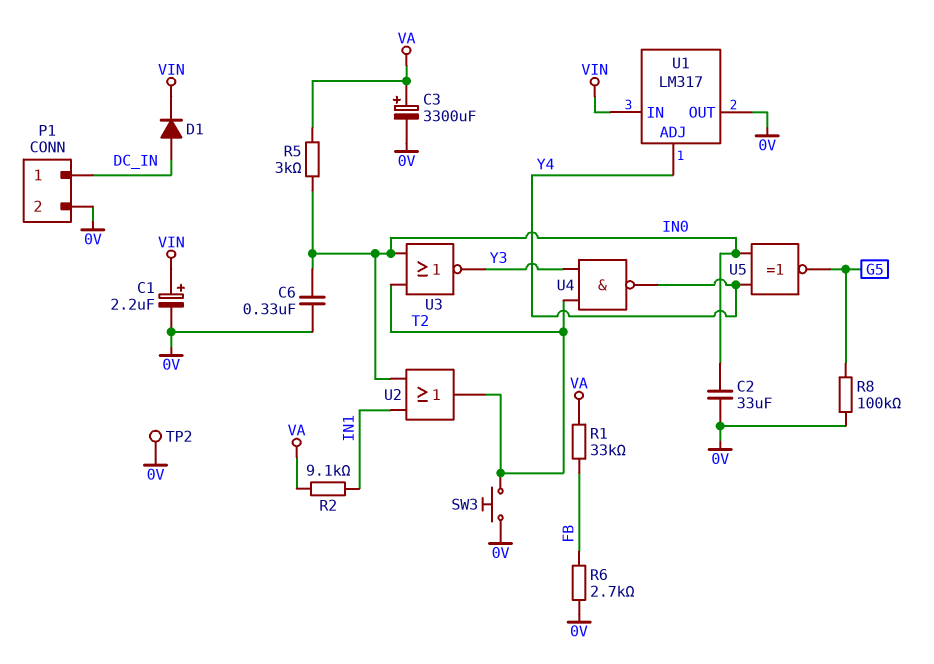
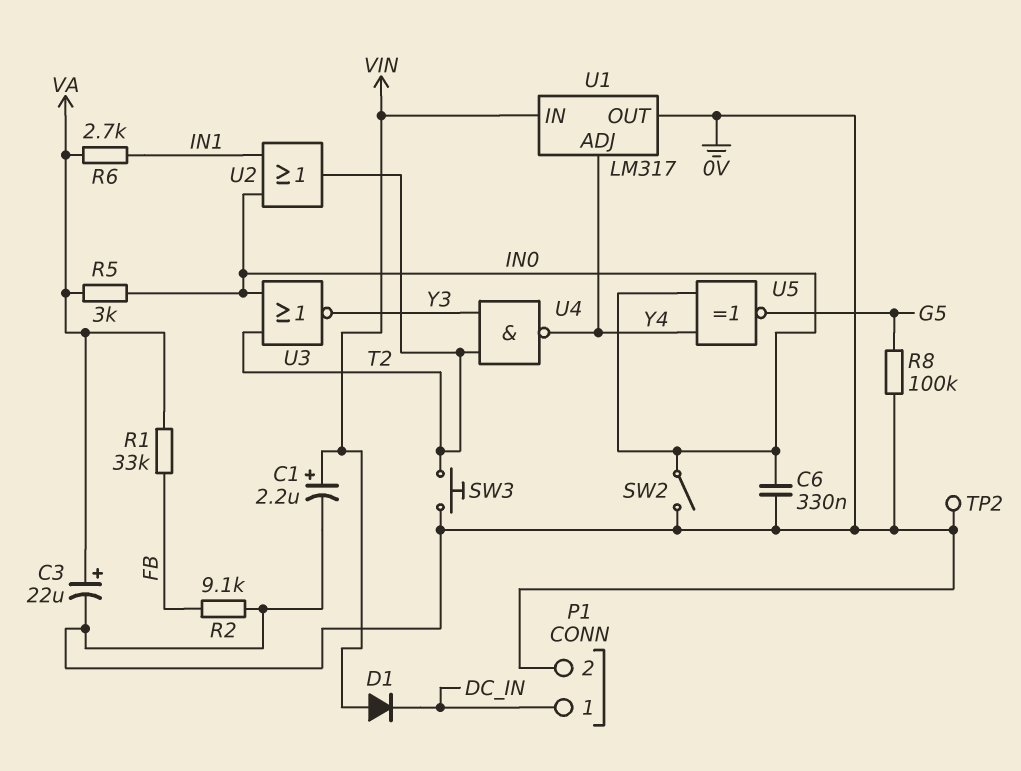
C2: 33uF (0V, IN0) -> none
C3: 3300uF (plus VA, minus 0V) -> 22uF (plus VA, minus 0V)
D1: diode (A DC_IN, K VIN) -> diode (A VIN, K DC_IN)
R2: 9.1k (IN1, VA) -> 9.1k (0V, FB)
R6: 2.7k (0V, FB) -> 2.7k (IN1, VA)
SW2: none -> switch (0V, IN0)

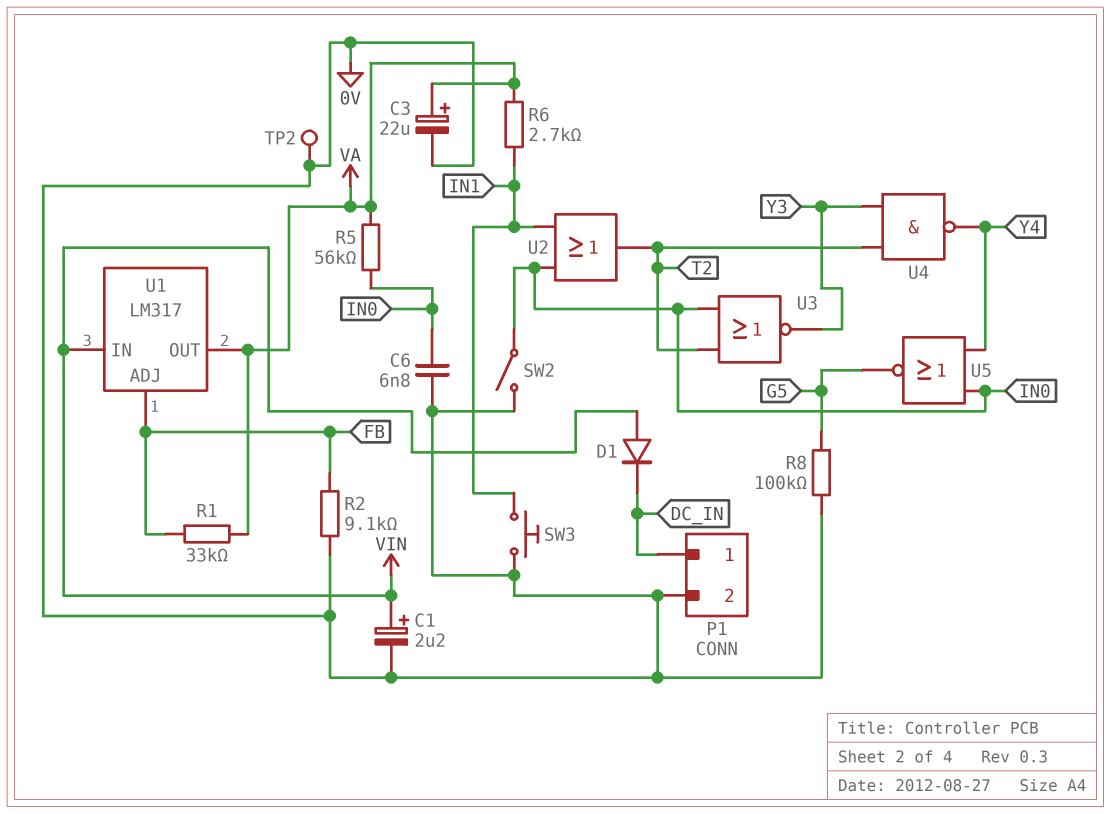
C6: 330nF (0V, IN0) -> 6.8nF (0V, IN0)
R5: 3k (IN0, VA) -> 56k (IN0, VA)
SW3: button (0V, T2) -> button (0V, IN1)
U1 pin ADJ: Y4 -> FB
U1 pin OUT: 0V -> VA
U5: XNOR (in IN0, in Y4, out G5) -> NOR (in IN0, in Y4, out G5)

